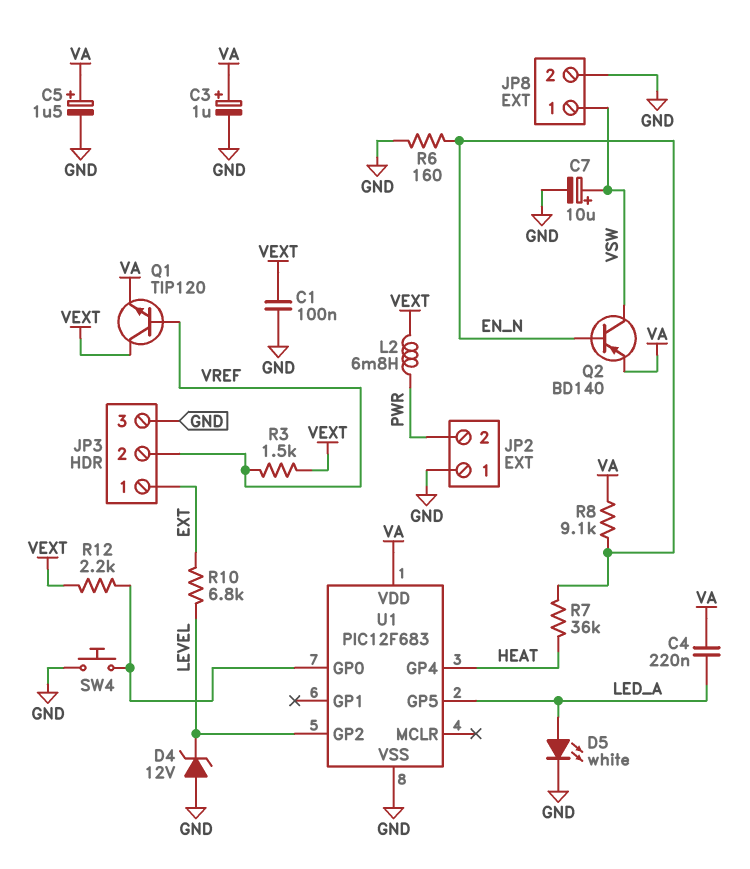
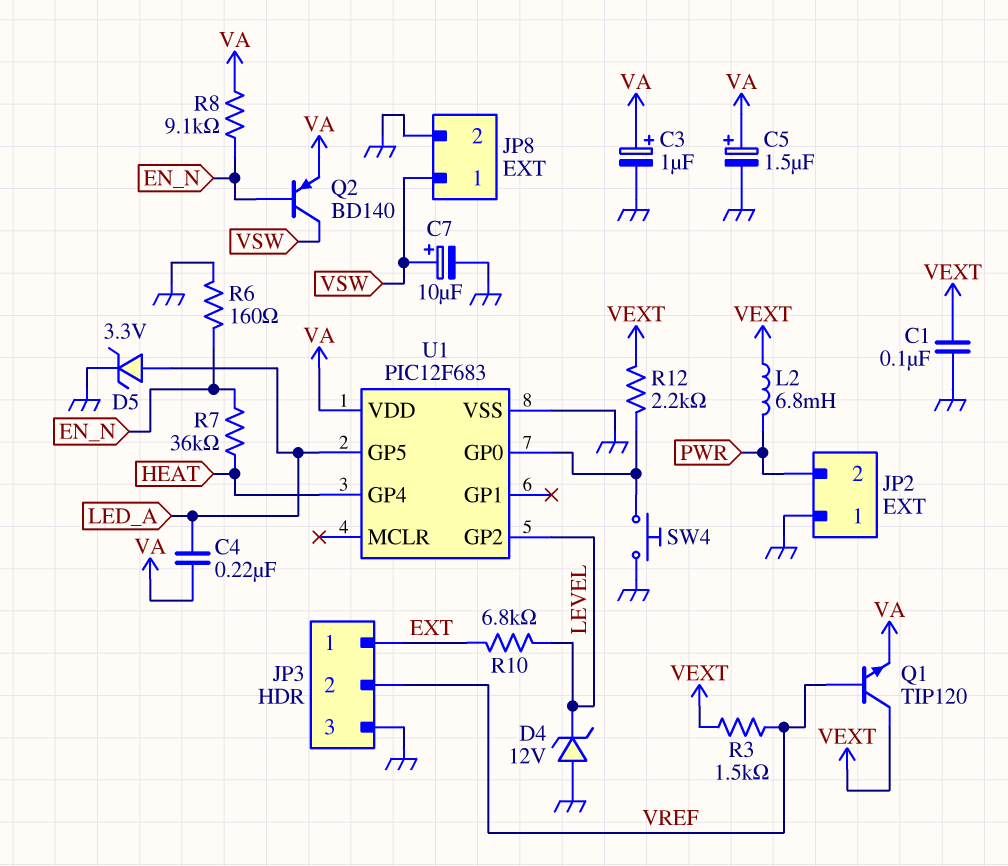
D5: LED white (A LED_A, K GND) -> zener 3.3V (A LED_A, K GND)

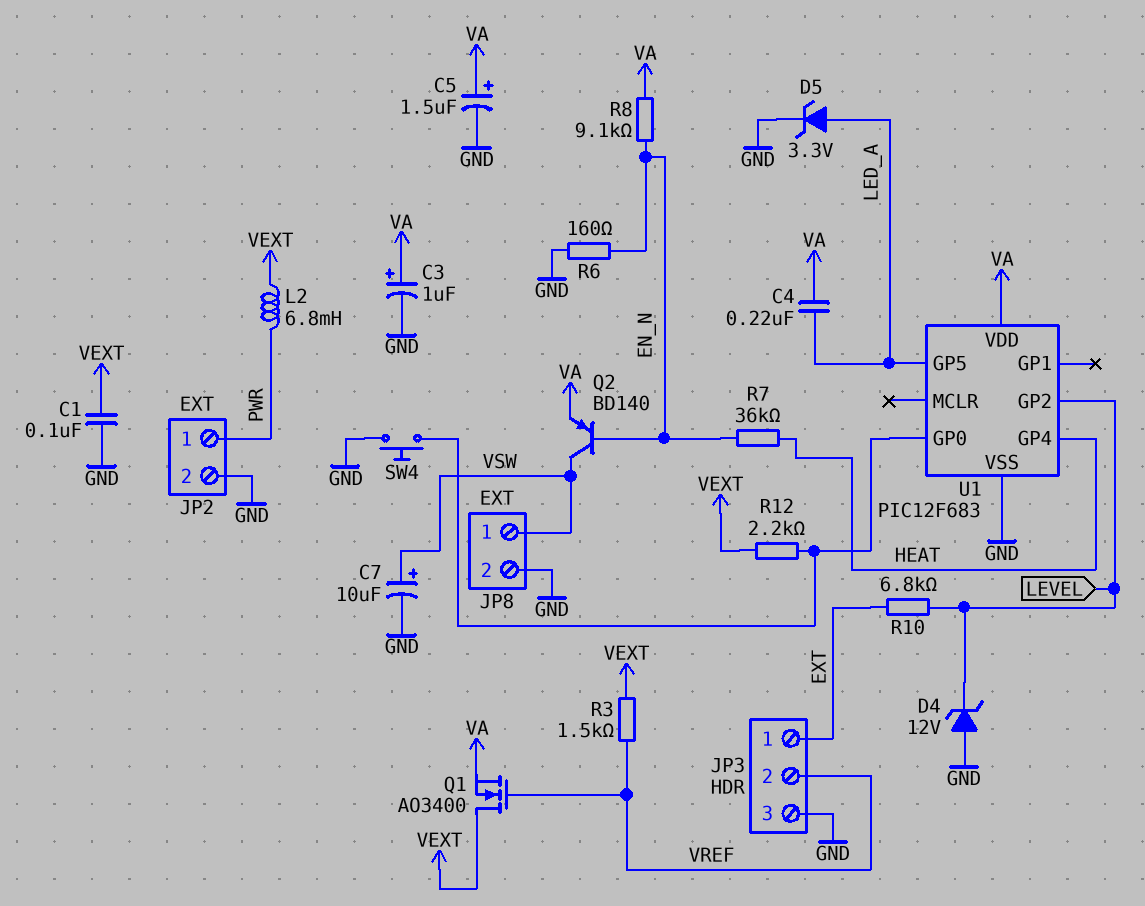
JP2 pin 1: GND -> PWR
JP2 pin 2: PWR -> GND
Q1: NPN TIP120 (B VREF, C VEXT, E VA) -> NMOS AO3400 (G VREF, D VEXT, S VA)

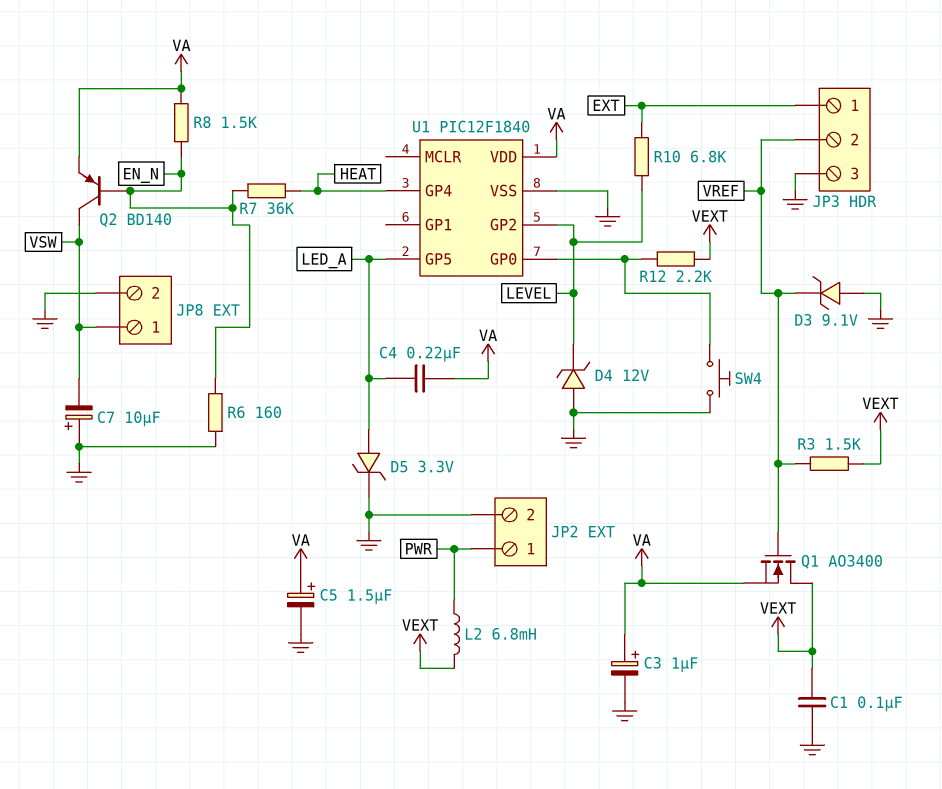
C7: 10uF (plus VSW, minus GND) -> 10uF (plus GND, minus VSW)
D3: none -> zener 9.1V (A GND, K VREF)
R8: 9.1k (EN_N, VA) -> 1.5k (EN_N, VA)
U1: PIC12F683 -> PIC12F1840

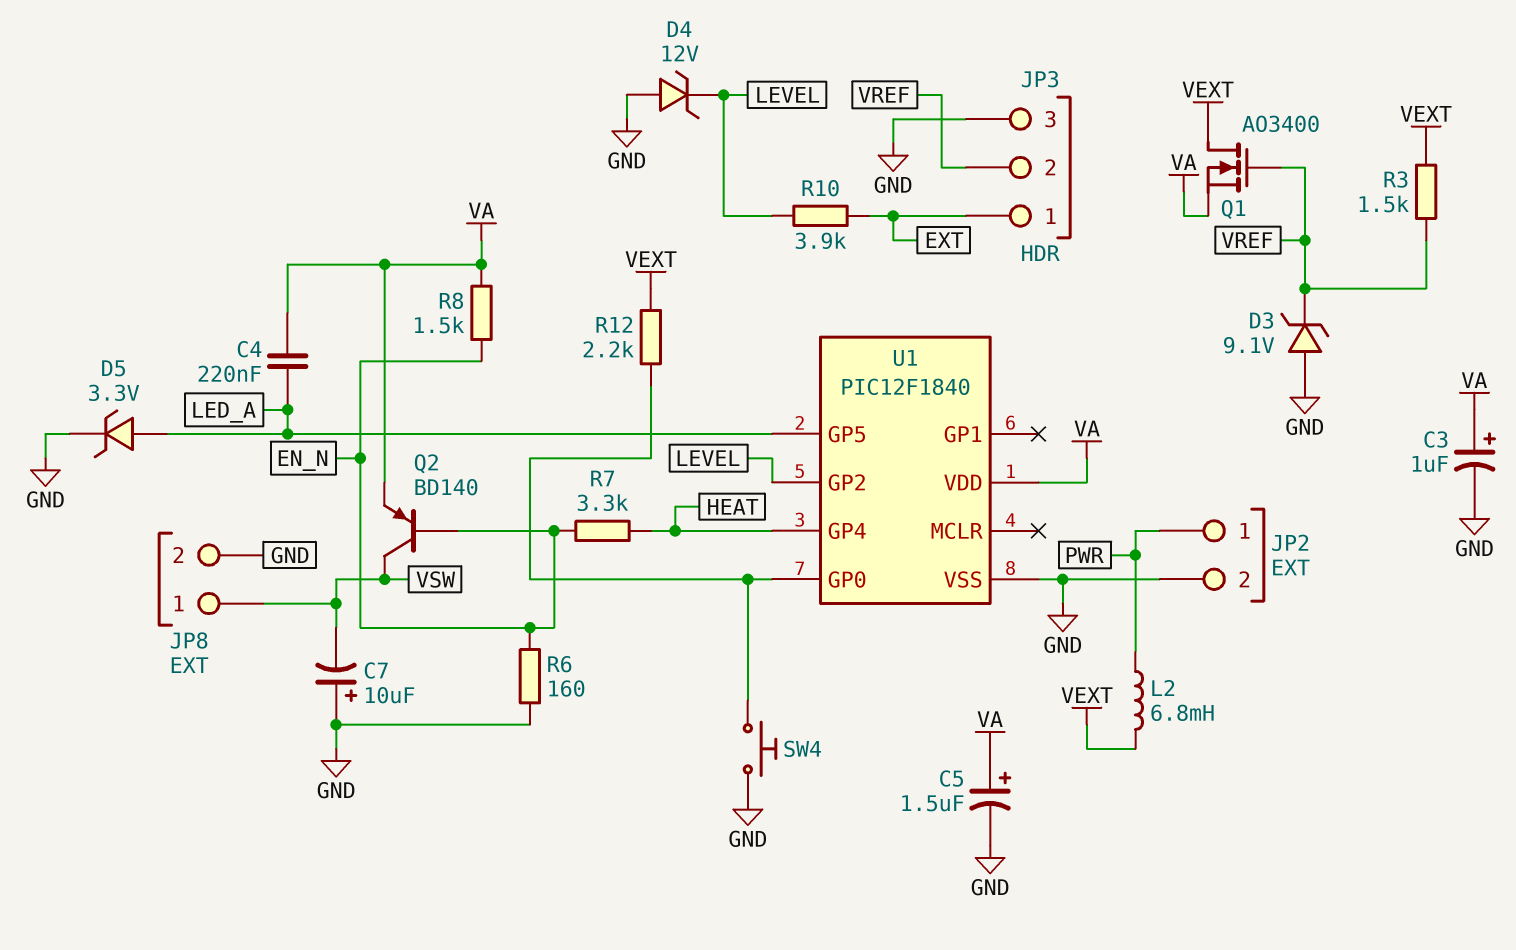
C1: 100nF (GND, VEXT) -> none
R7: 36k (EN_N, HEAT) -> 3.3k (EN_N, HEAT)
R10: 6.8k (EXT, LEVEL) -> 3.9k (EXT, LEVEL)

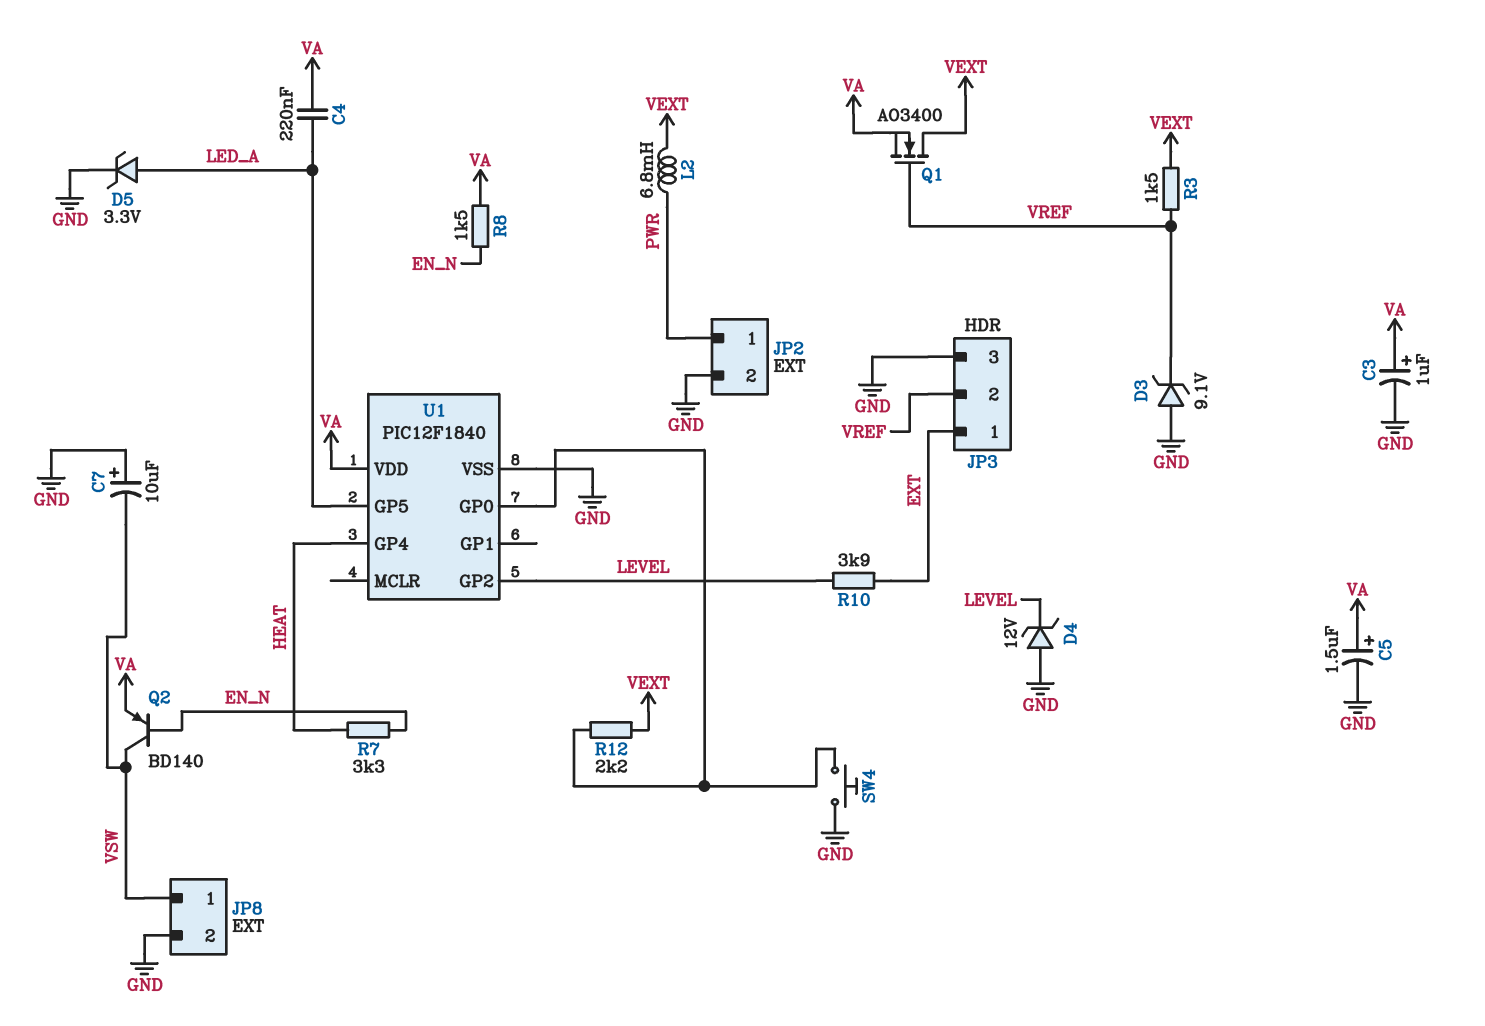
R6: 160 (EN_N, GND) -> none

